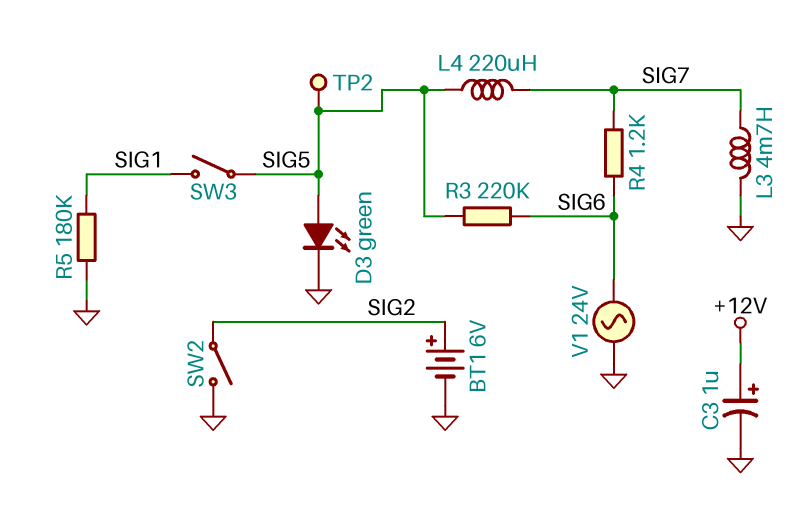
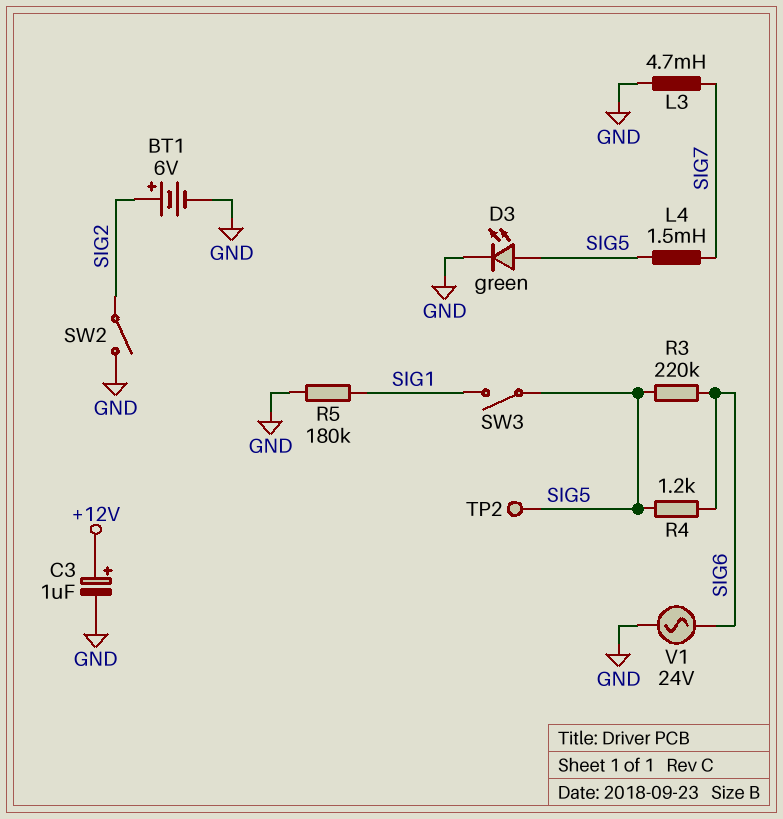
L4: 220uH (SIG5, SIG7) -> 1.5mH (SIG5, SIG7)
R4: 1.2k (SIG6, SIG7) -> 1.2k (SIG5, SIG6)

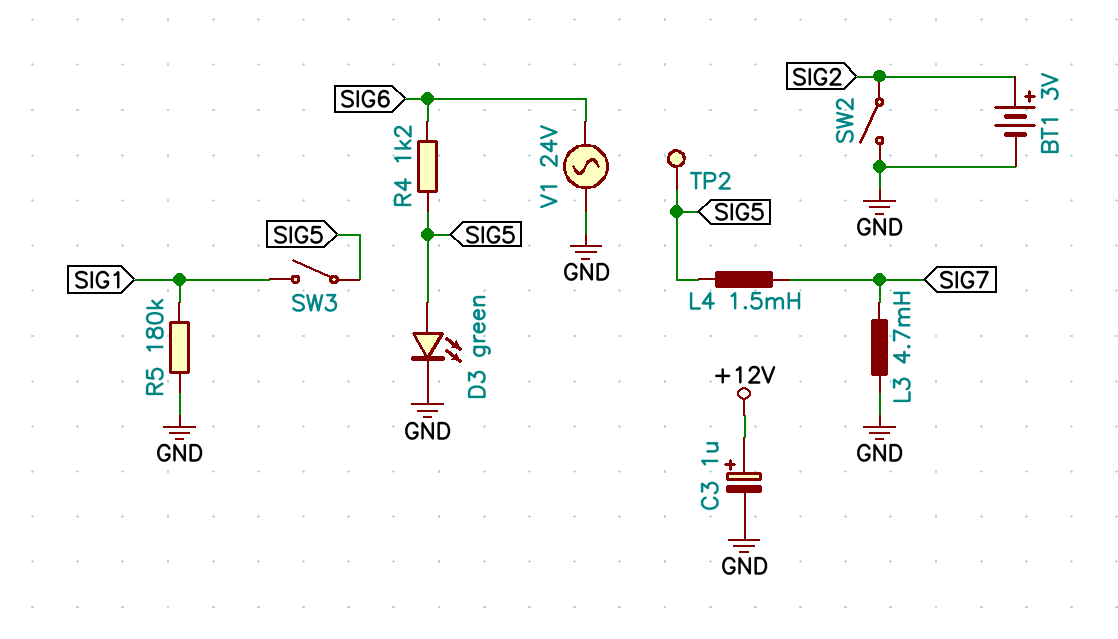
BT1: 6V (plus SIG2, minus GND) -> 3V (plus SIG2, minus GND)
R3: 220k (SIG5, SIG6) -> none

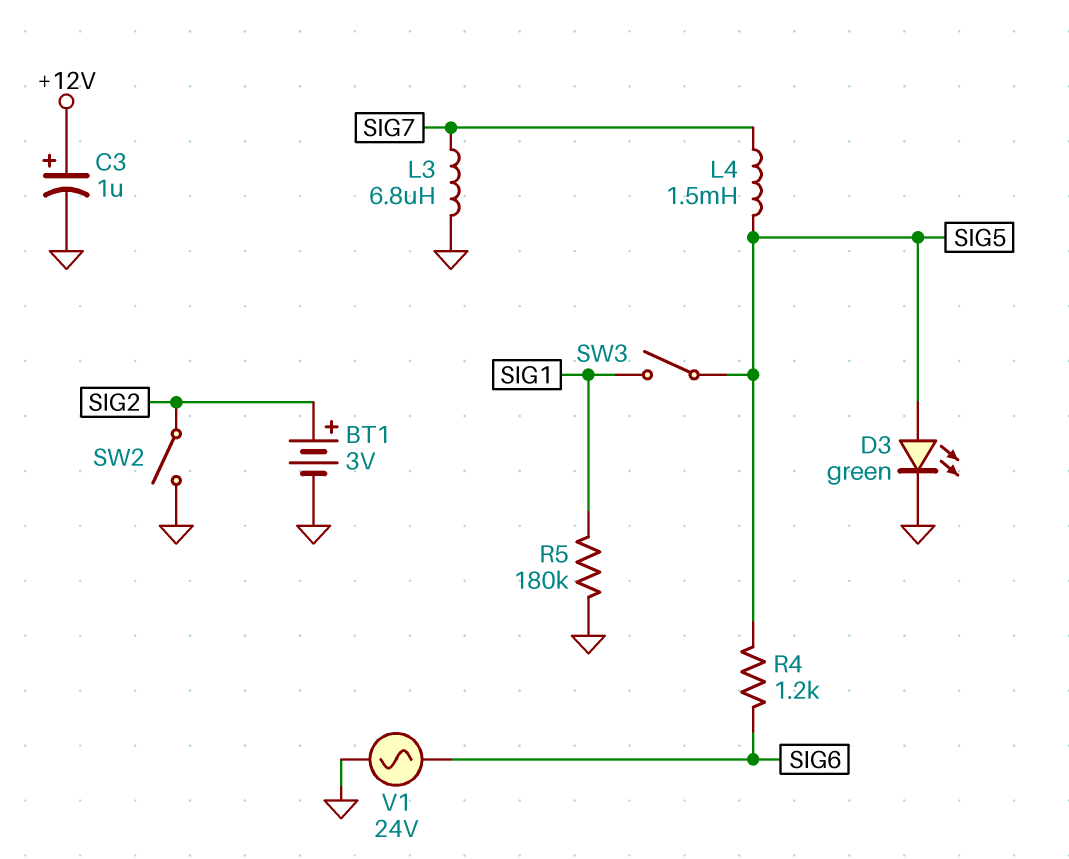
L3: 4.7mH (GND, SIG7) -> 6.8uH (GND, SIG7)
TP2: test point (SIG5) -> none

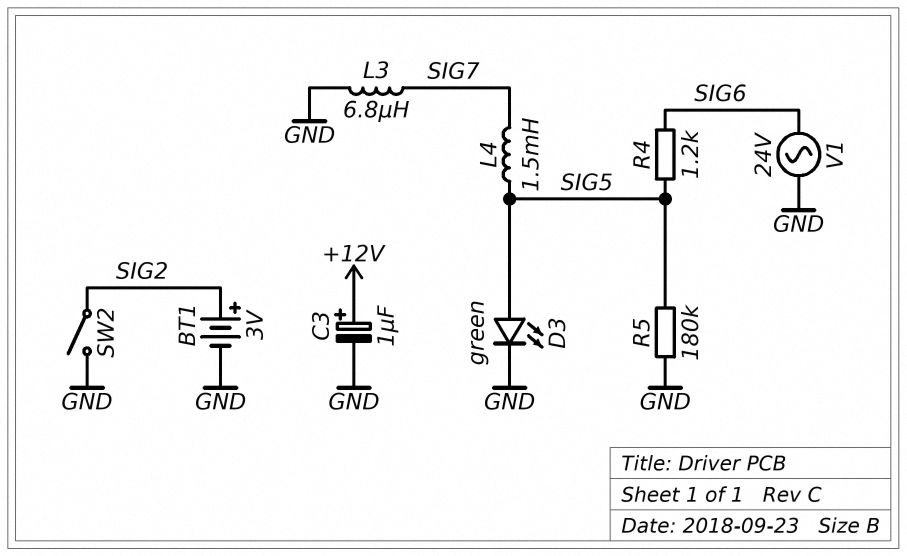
R5: 180k (GND, SIG1) -> 180k (GND, SIG5)
SW3: switch (SIG1, SIG5) -> none

